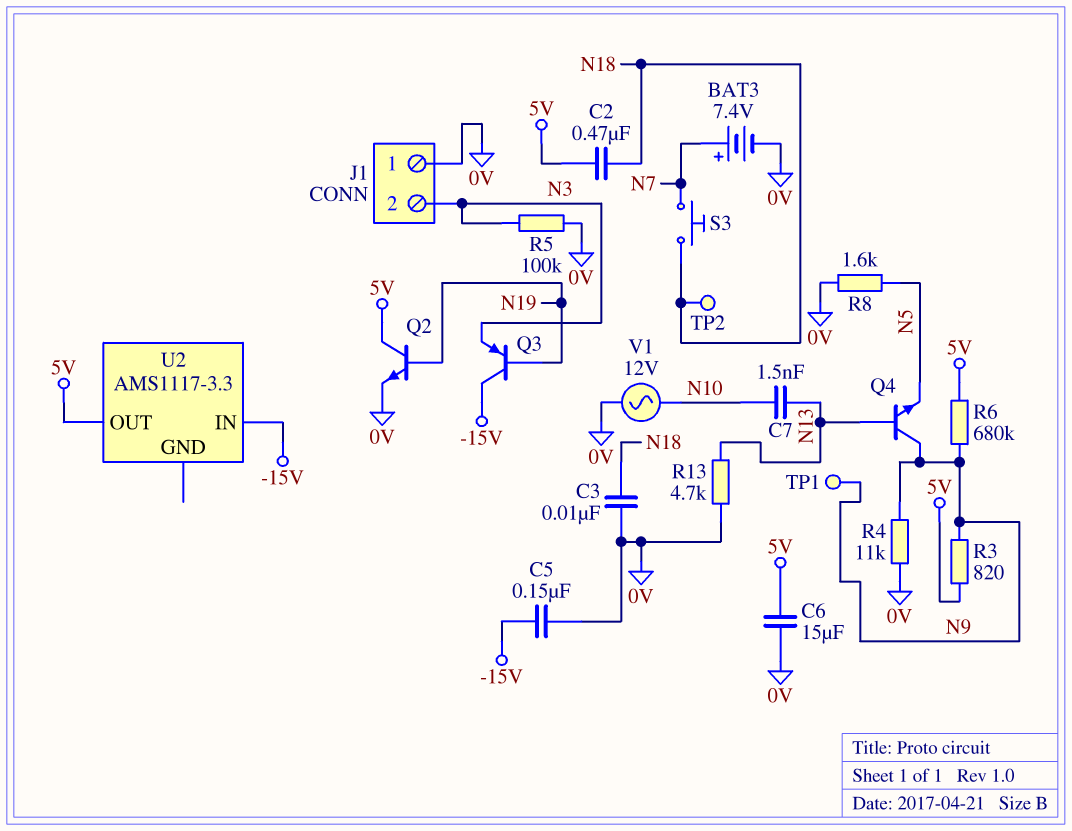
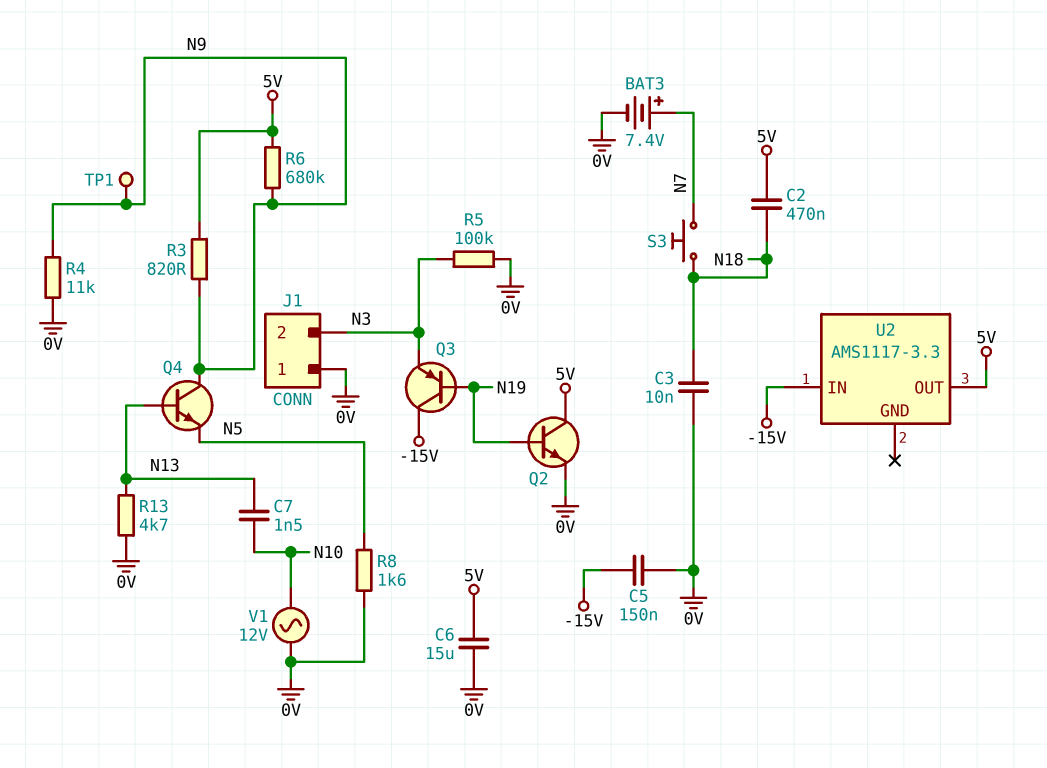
TP2: test point (N18) -> none

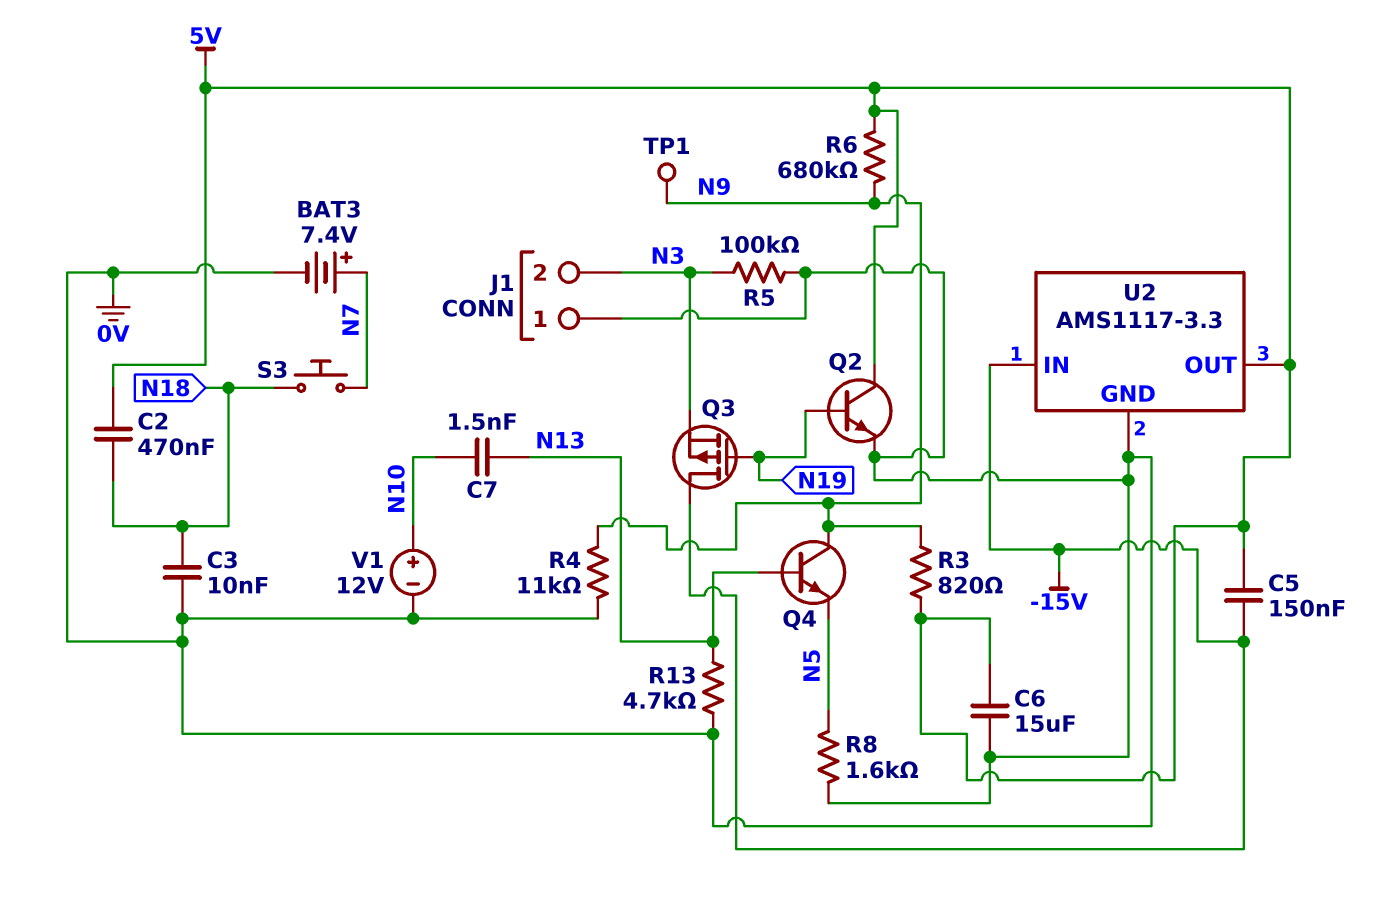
C5: 150nF (-15V, 0V) -> 150nF (-15V, 5V)
Q3: PNP (B N19, C -15V, E N3) -> PMOS (G N19, D -15V, S N3)
U2 pin GND: none -> 0V
V1: AC 12V (0V, N10) -> 12V (plus N10, minus 0V)

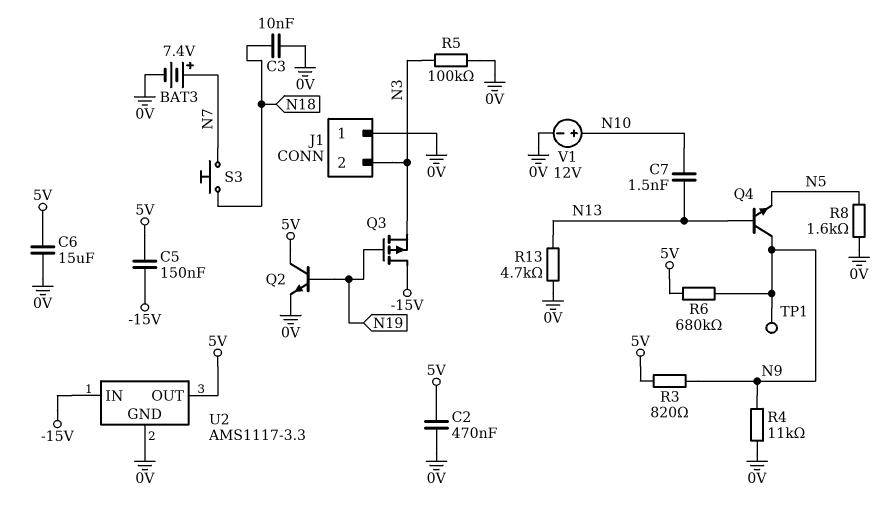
C2: 470nF (5V, N18) -> 470nF (0V, 5V)

